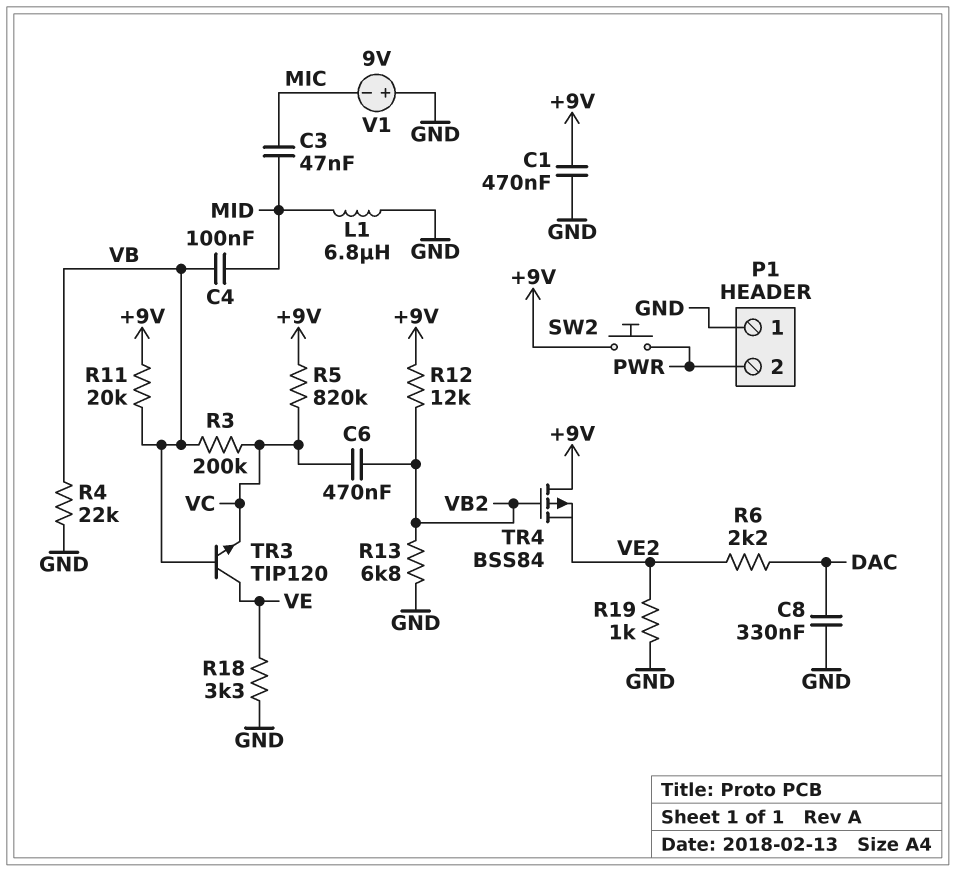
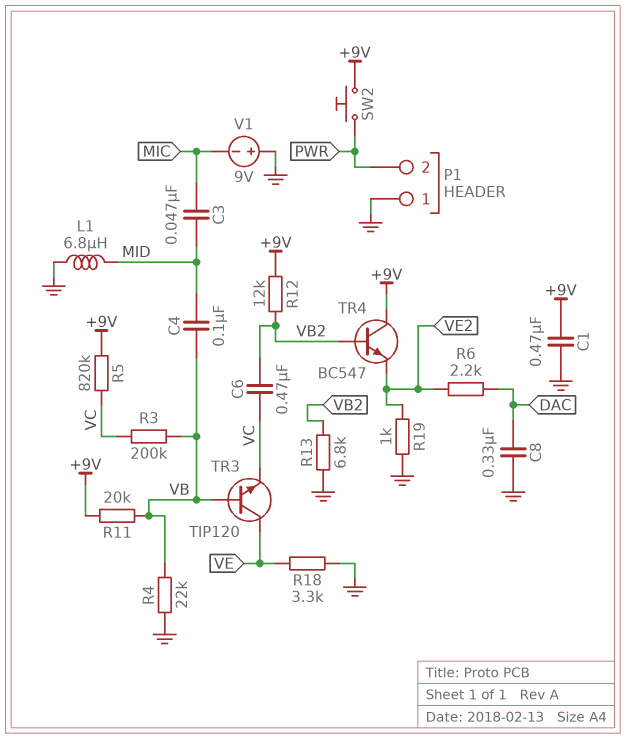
TR4: PMOS BSS84 (G VB2, D +9V, S VE2) -> NPN BC547 (B VB2, C +9V, E VE2)

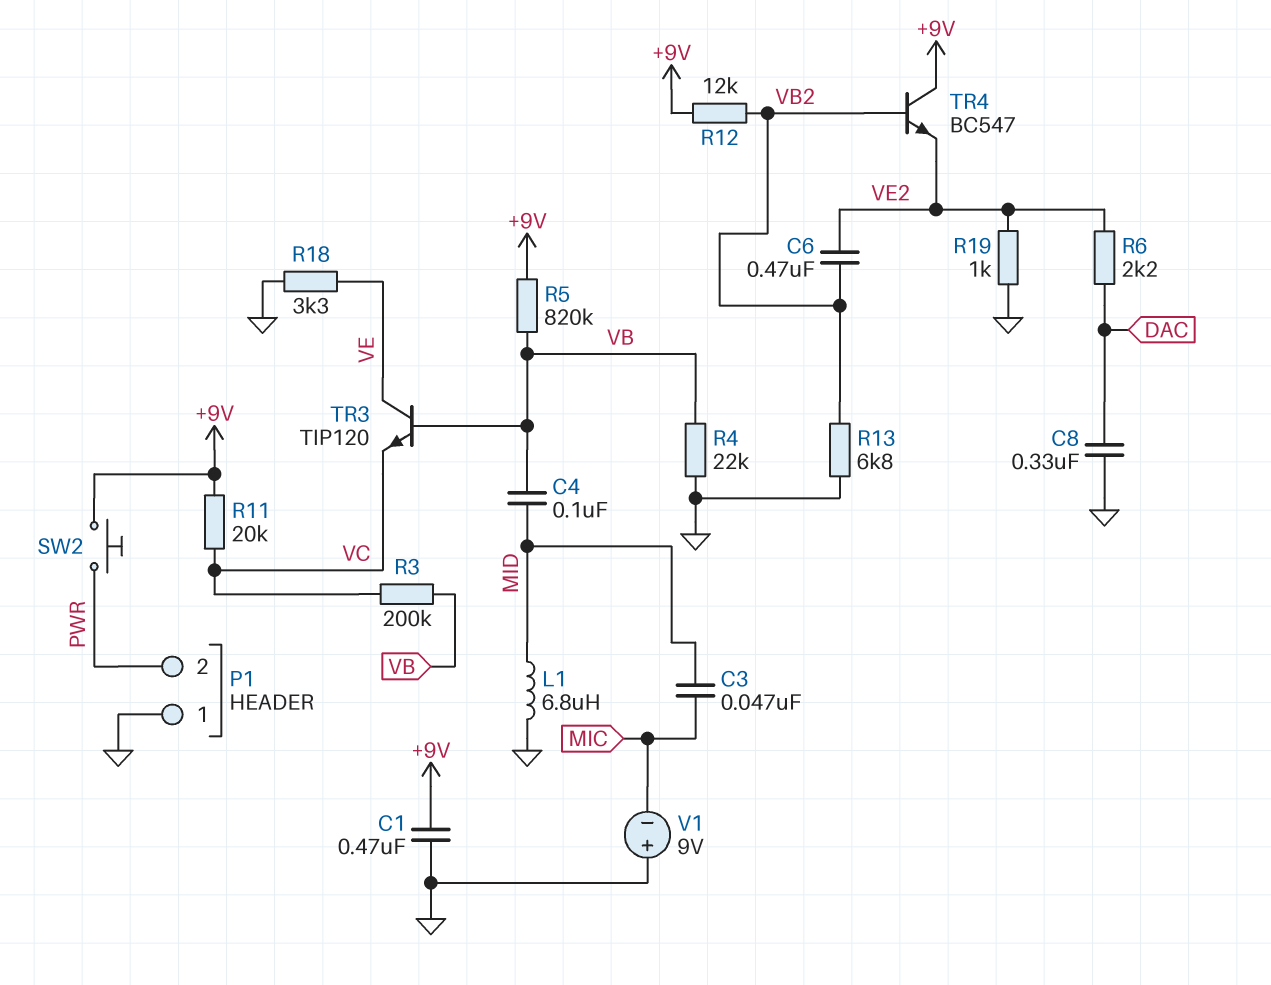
C6: 470nF (VB2, VC) -> 470nF (VB2, VE2)
R5: 820k (+9V, VC) -> 820k (+9V, VB)
R11: 20k (+9V, VB) -> 20k (+9V, VC)

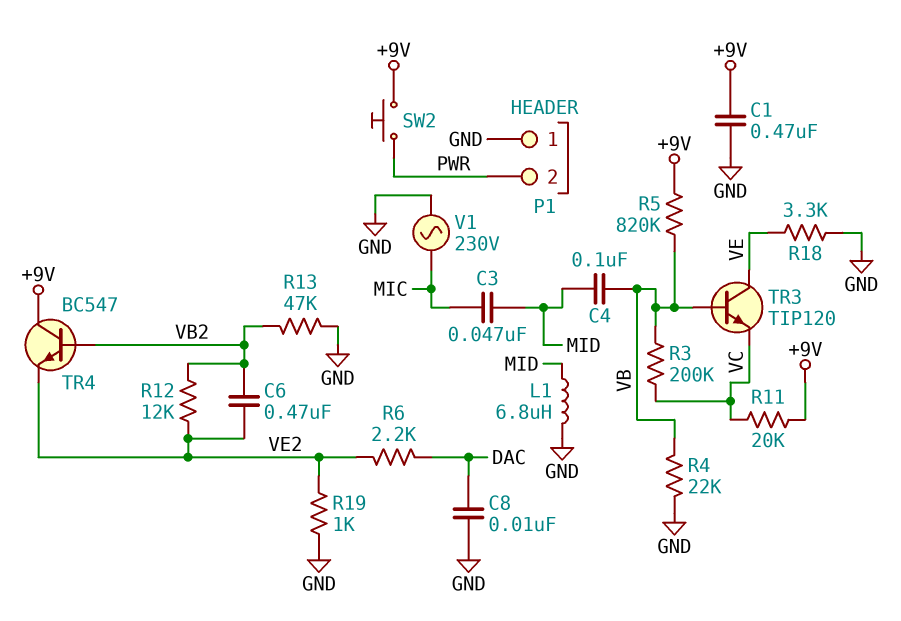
C8: 330nF (DAC, GND) -> 10nF (DAC, GND)
R12: 12k (+9V, VB2) -> 12k (VB2, VE2)
R13: 6.8k (GND, VB2) -> 47k (GND, VB2)
V1: 9V (plus GND, minus MIC) -> AC 230V (GND, MIC)

